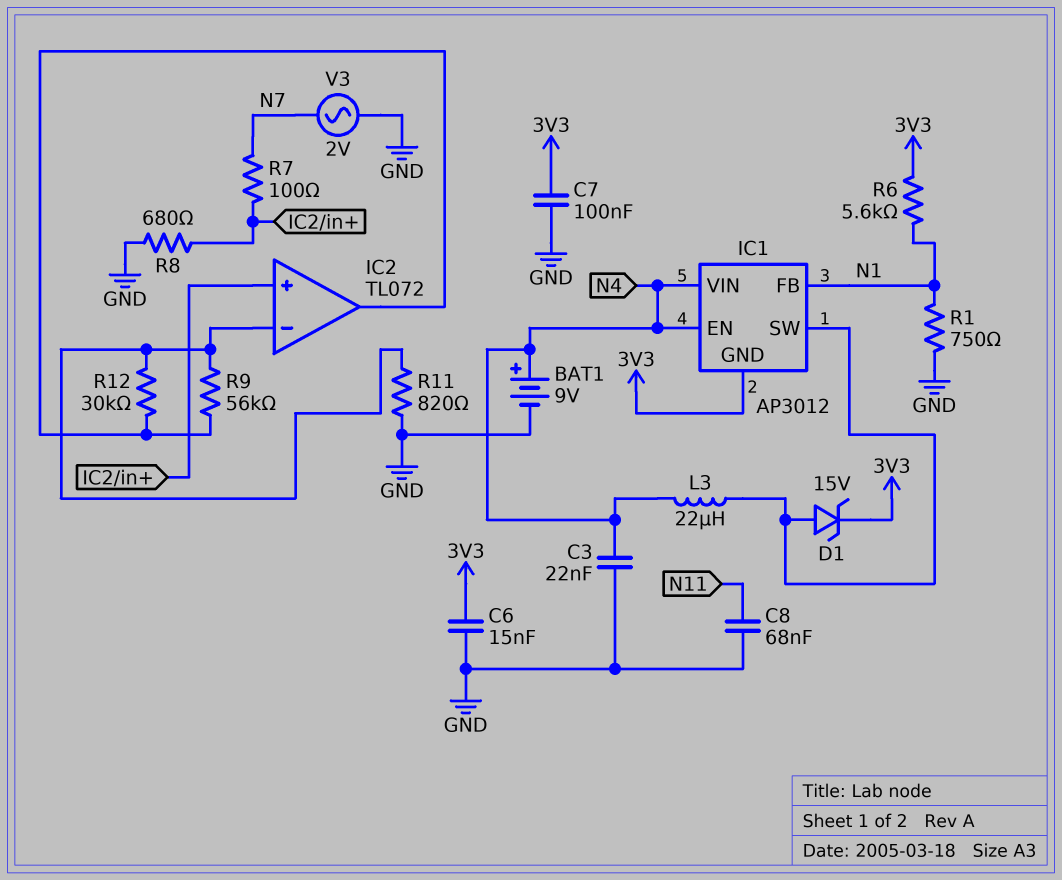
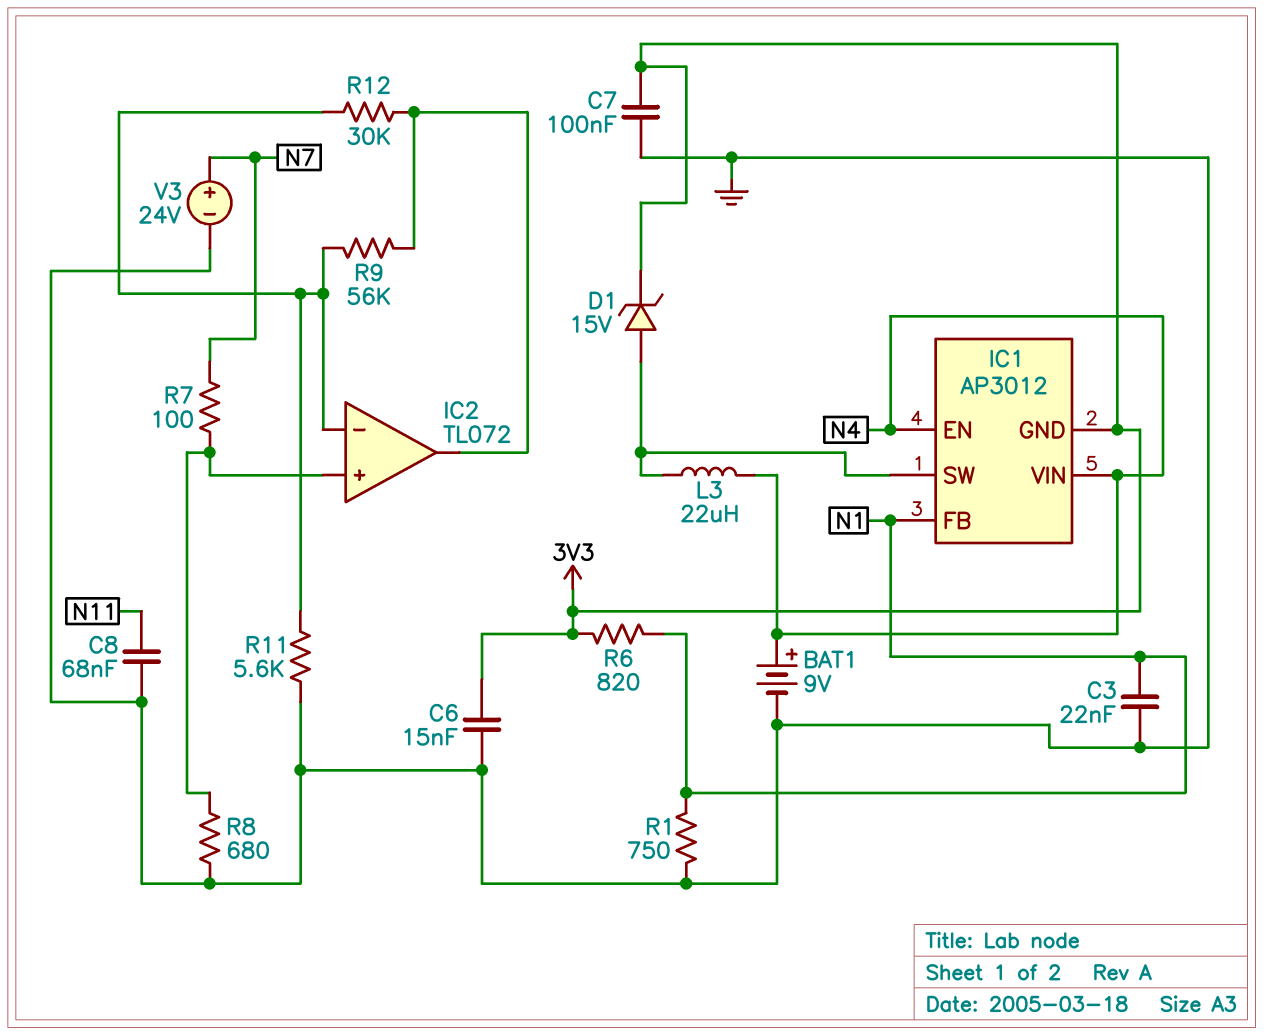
C3: 22nF (GND, N4) -> 22nF (GND, N1)
R6: 5.6k (3V3, N1) -> 820 (3V3, N1)
R11: 820 (GND, IC2/in-) -> 5.6k (GND, IC2/in-)
V3: AC 2V (GND, N7) -> 24V (plus N7, minus GND)

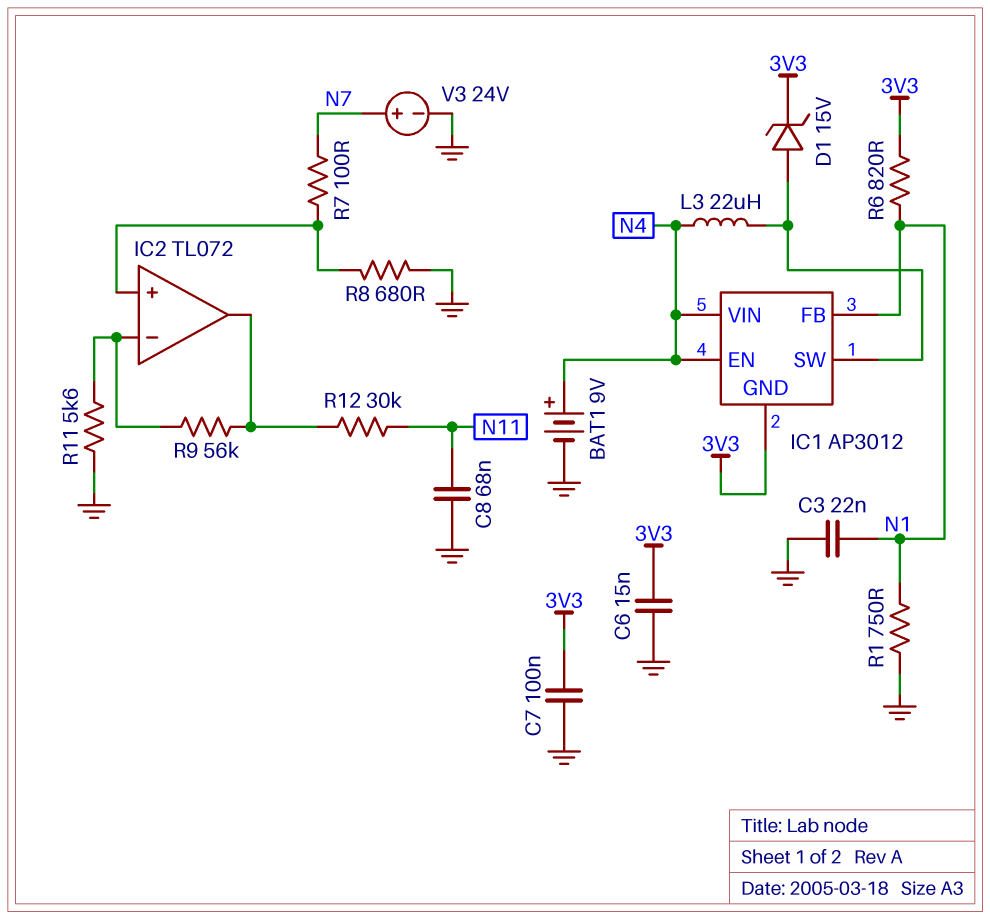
R12: 30k (IC2/in-, IC2/out) -> 30k (IC2/out, N11)

